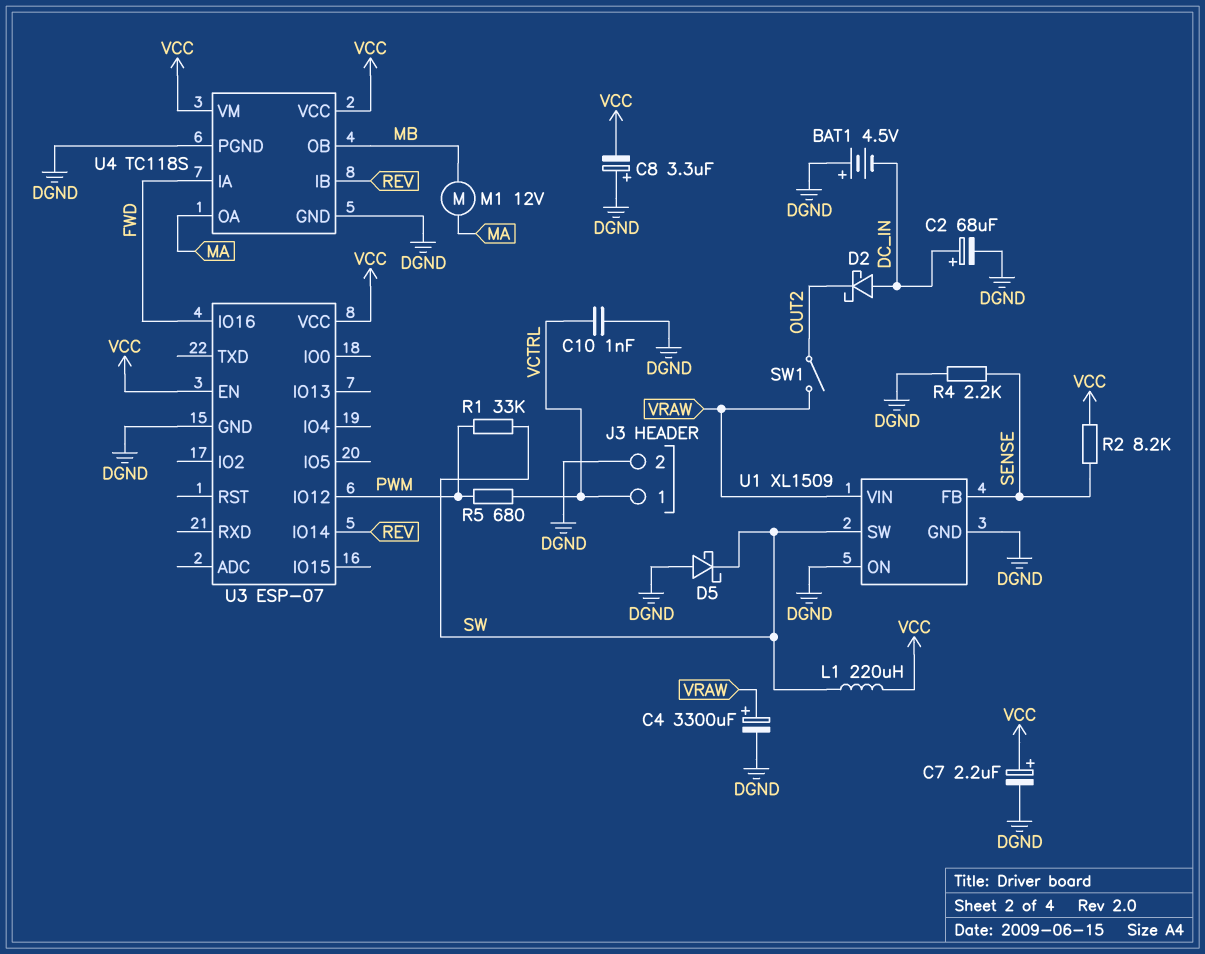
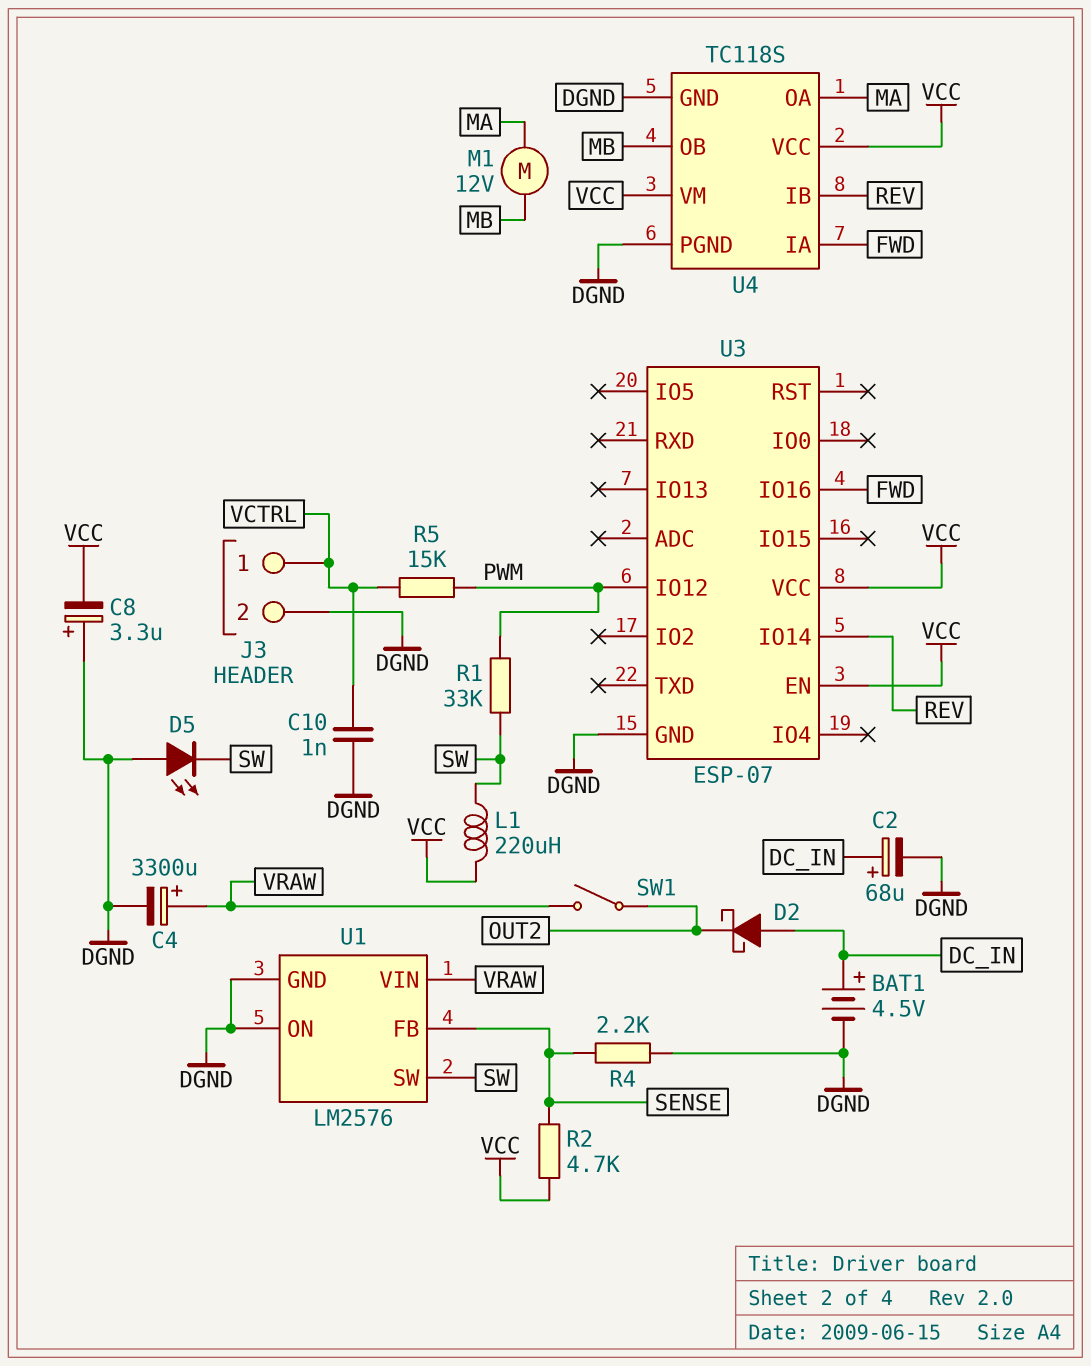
BAT1: 4.5V (plus DGND, minus DC_IN) -> 4.5V (plus DC_IN, minus DGND)
C7: 2.2uF (plus VCC, minus DGND) -> none
D5: schottky (A DGND, K SW) -> LED (A DGND, K SW)
R2: 8.2k (SENSE, VCC) -> 4.7k (SENSE, VCC)
R5: 680 (PWM, VCTRL) -> 15k (PWM, VCTRL)
U1: XL1509 -> LM2576

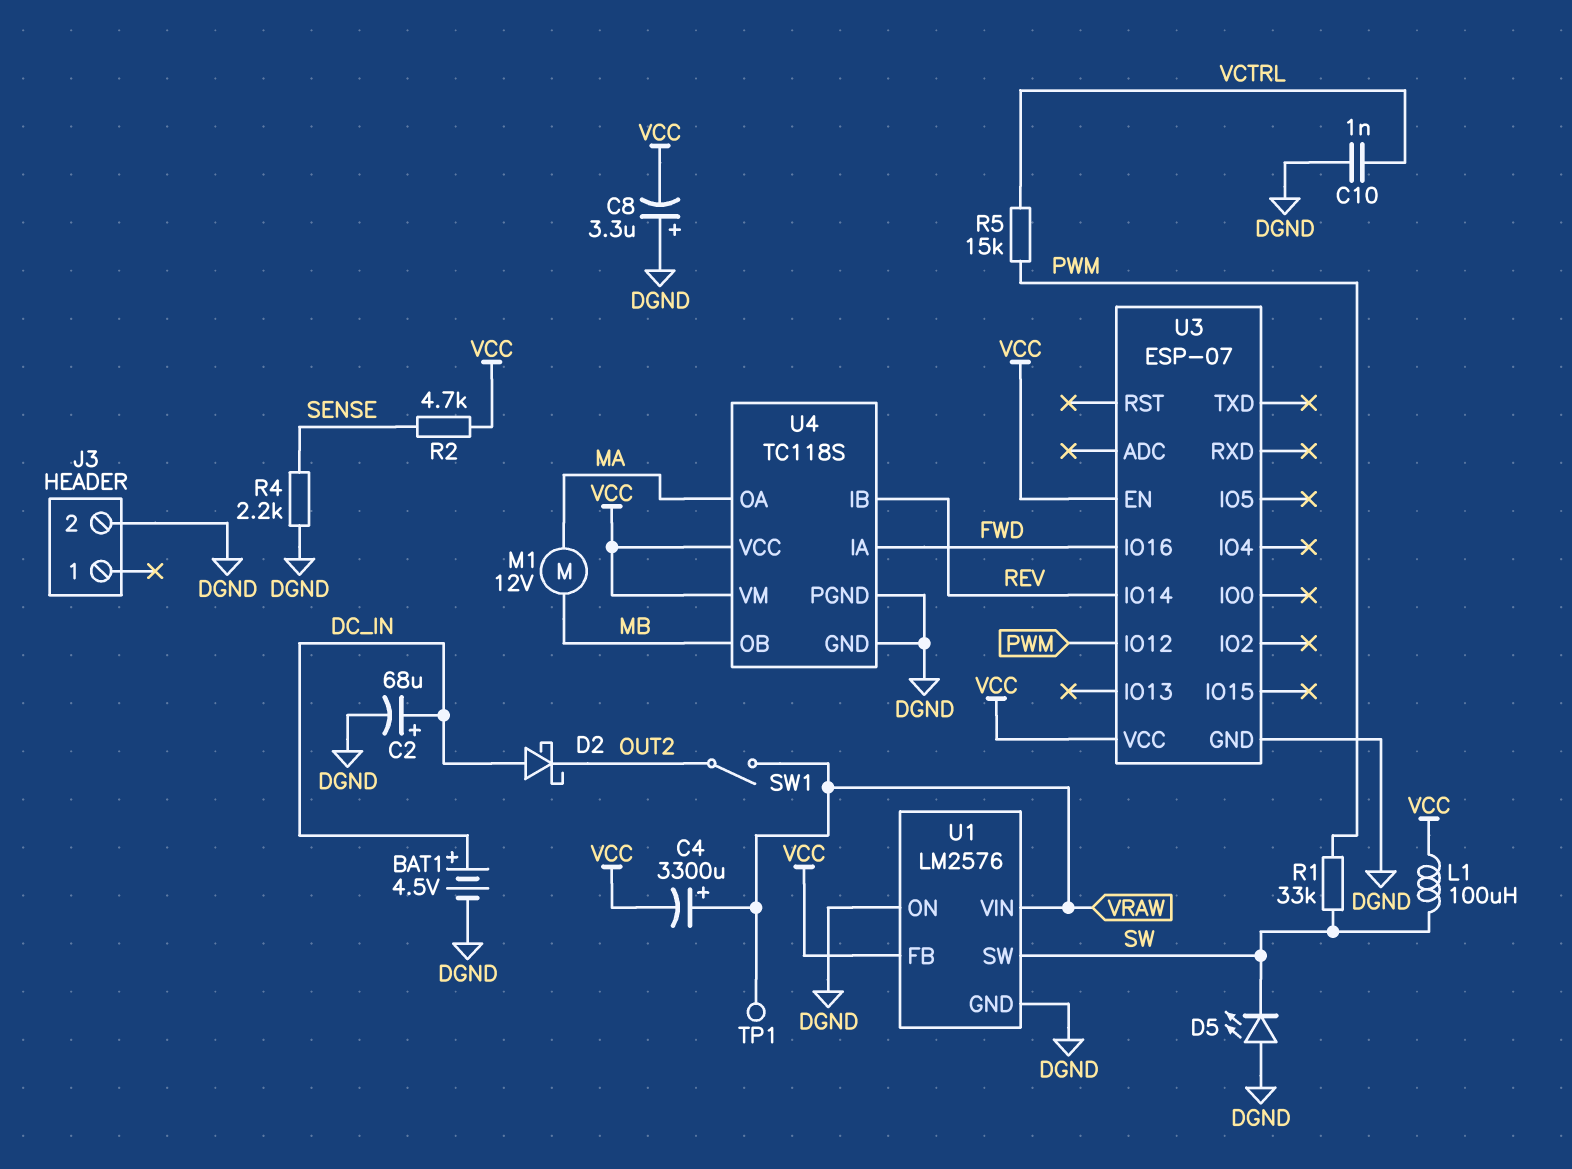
C4: 3300uF (plus VRAW, minus DGND) -> 3300uF (plus VRAW, minus VCC)
J3 pin 1: VCTRL -> none
L1: 220uH (SW, VCC) -> 100uH (SW, VCC)
TP1: none -> test point (VRAW)
U1 pin FB: SENSE -> VCC

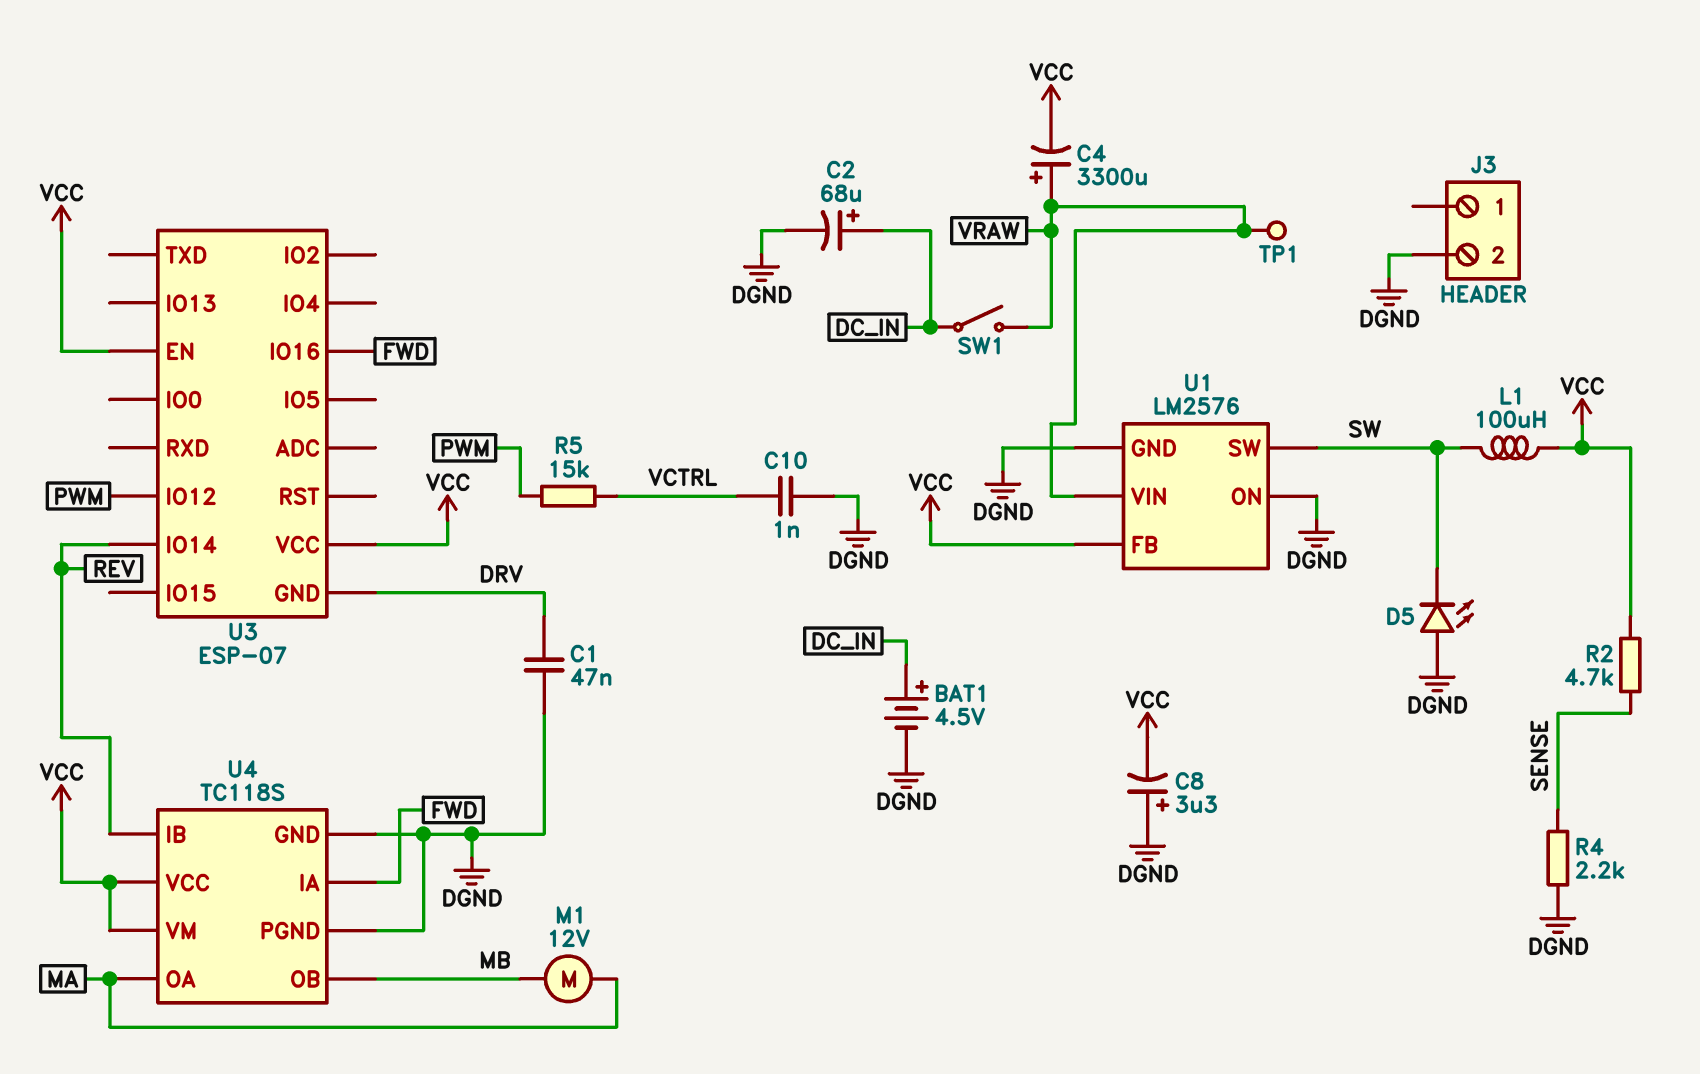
C1: none -> 47nF (DGND, DRV)
D2: schottky (A DC_IN, K OUT2) -> none
R1: 33k (PWM, SW) -> none
SW1: switch (OUT2, VRAW) -> switch (DC_IN, VRAW)
U3 pin GND: DGND -> DRV

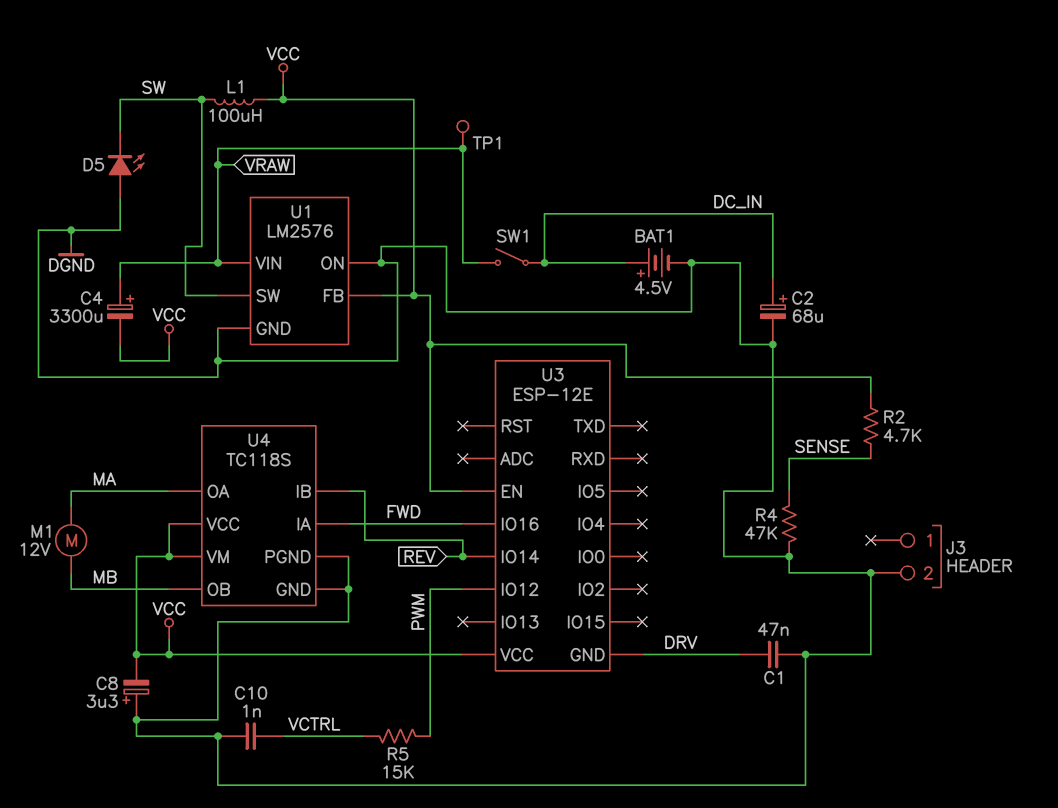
R4: 2.2k (DGND, SENSE) -> 47k (DGND, SENSE)
U3: ESP-07 -> ESP-12E

